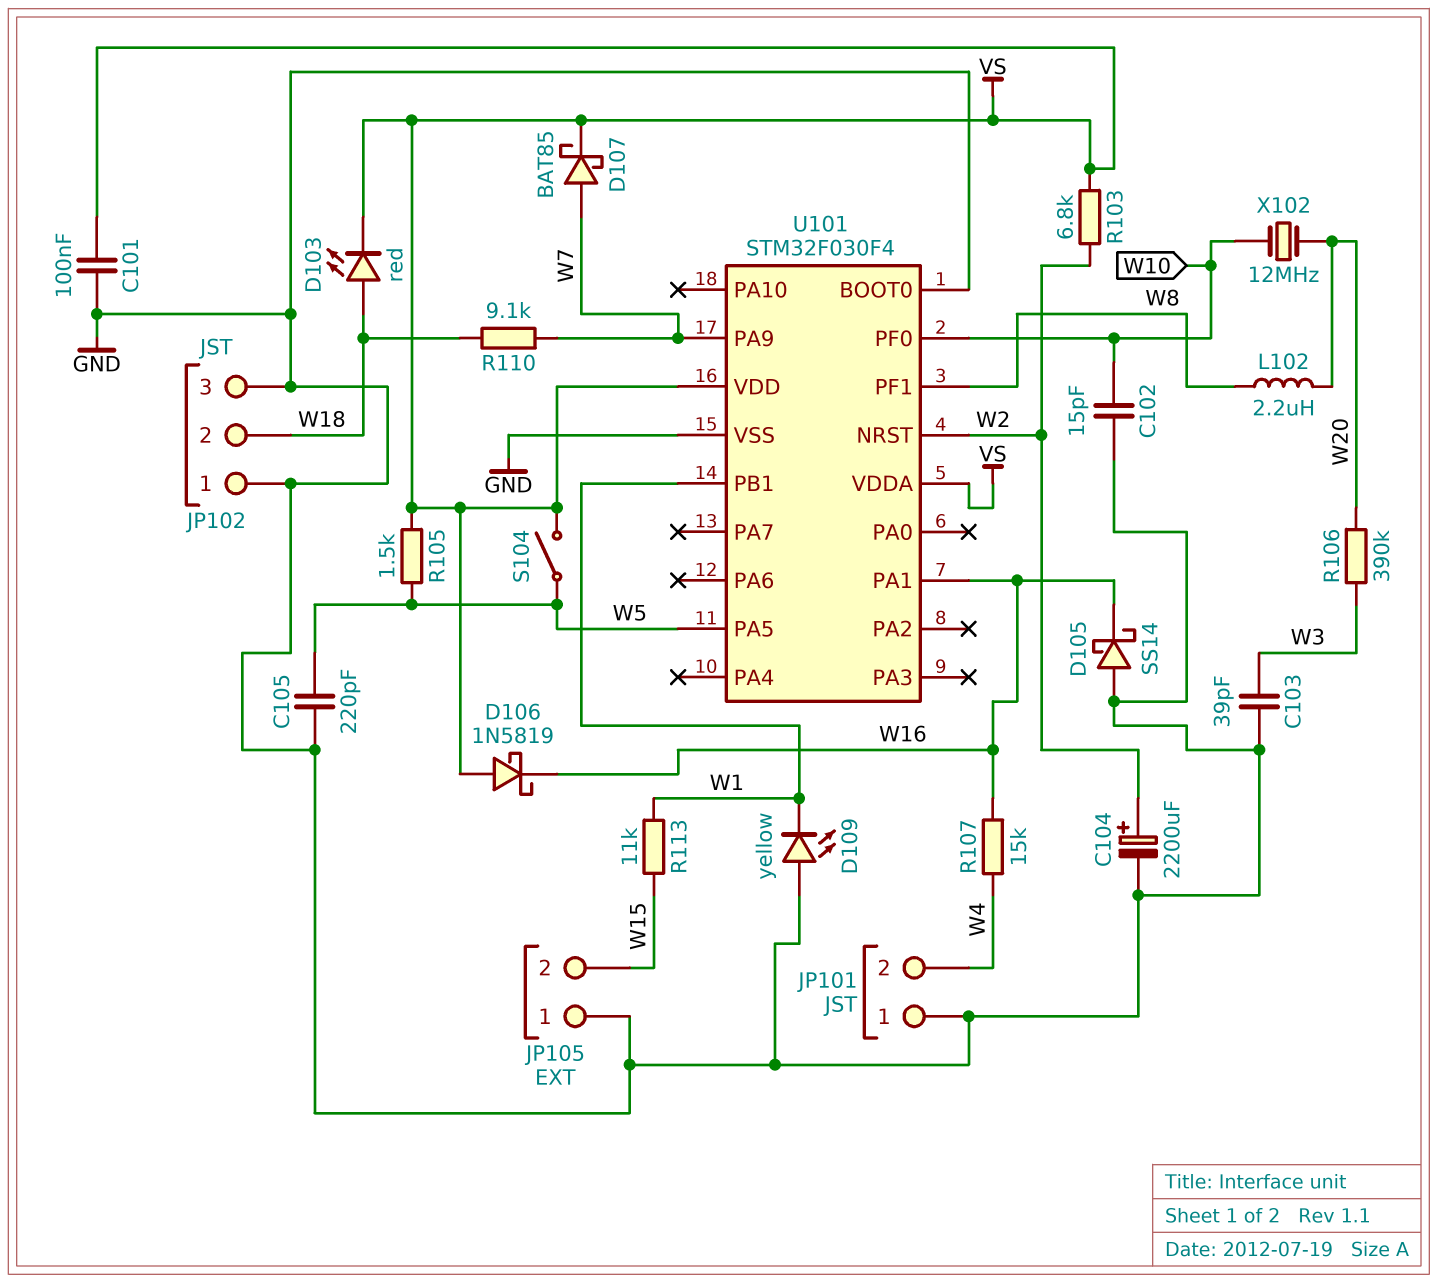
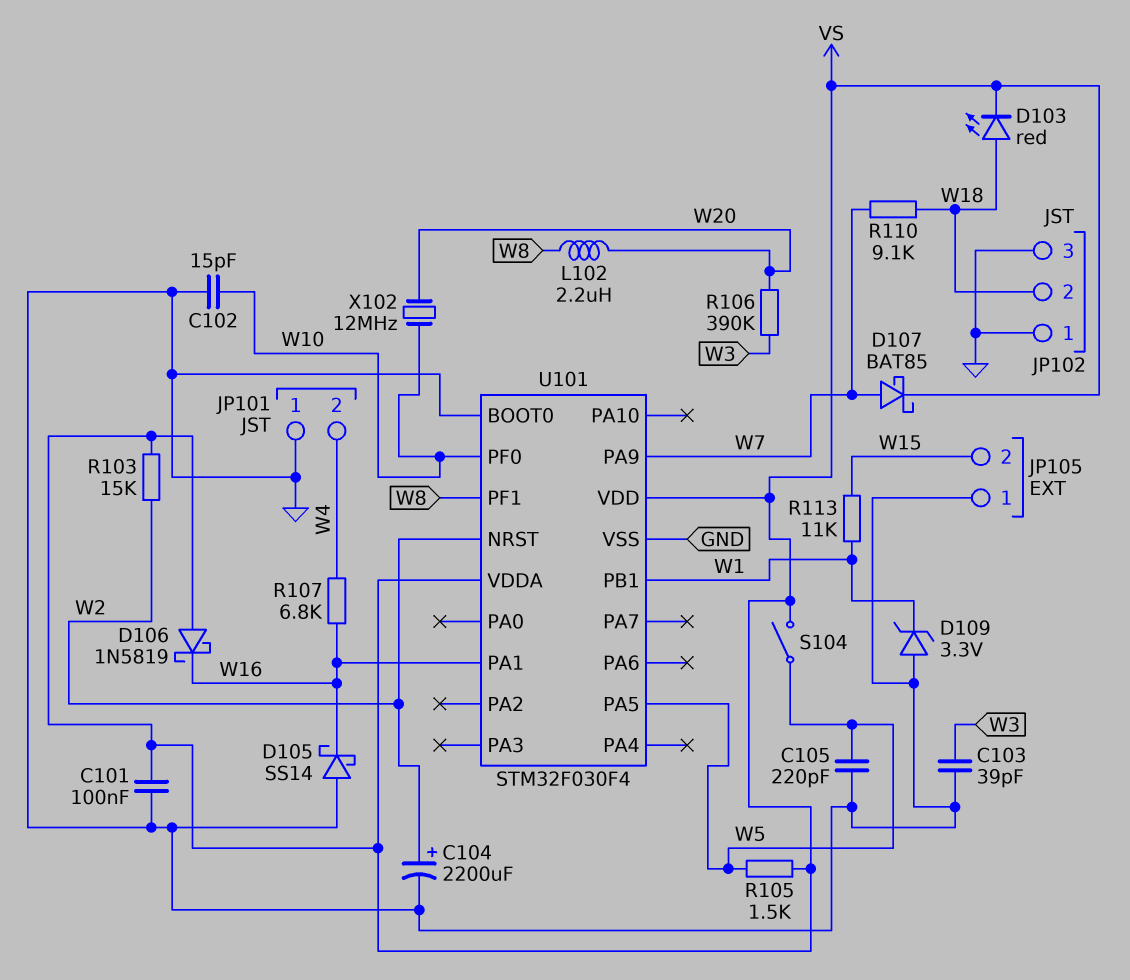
D109: LED yellow (A GND, K W1) -> zener 3.3V (A GND, K W1)
R103: 6.8k (VS, W2) -> 15k (VS, W2)
R107: 15k (W4, W16) -> 6.8k (W4, W16)

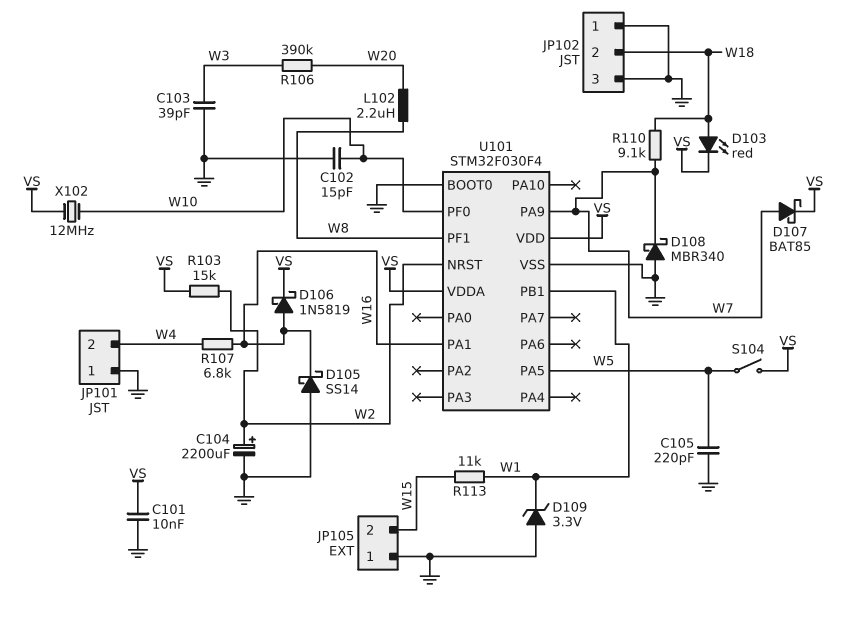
C101: 100nF (GND, VS) -> 10nF (GND, VS)
D106: schottky 1N5819 (A VS, K W16) -> schottky 1N5819 (A W16, K VS)
D108: none -> schottky MBR340 (A GND, K W7)
R105: 1.5k (VS, W5) -> none
X102: 12MHz (W10, W20) -> 12MHz (VS, W10)

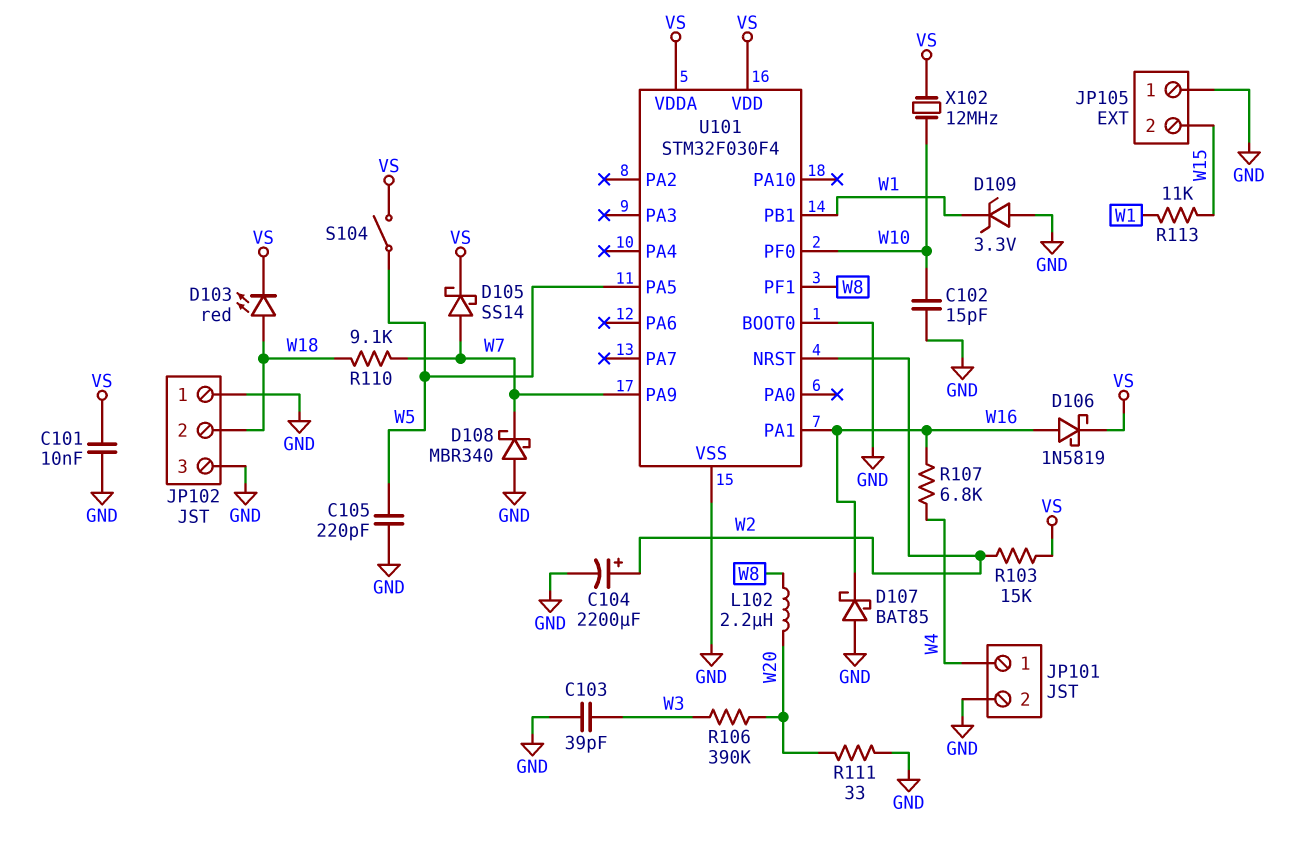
D105: schottky SS14 (A GND, K W16) -> schottky SS14 (A W7, K VS)
D107: schottky BAT85 (A W7, K VS) -> schottky BAT85 (A GND, K W16)
JP101 pin 1: GND -> W4
JP101 pin 2: W4 -> GND
R111: none -> 33 (GND, W20)

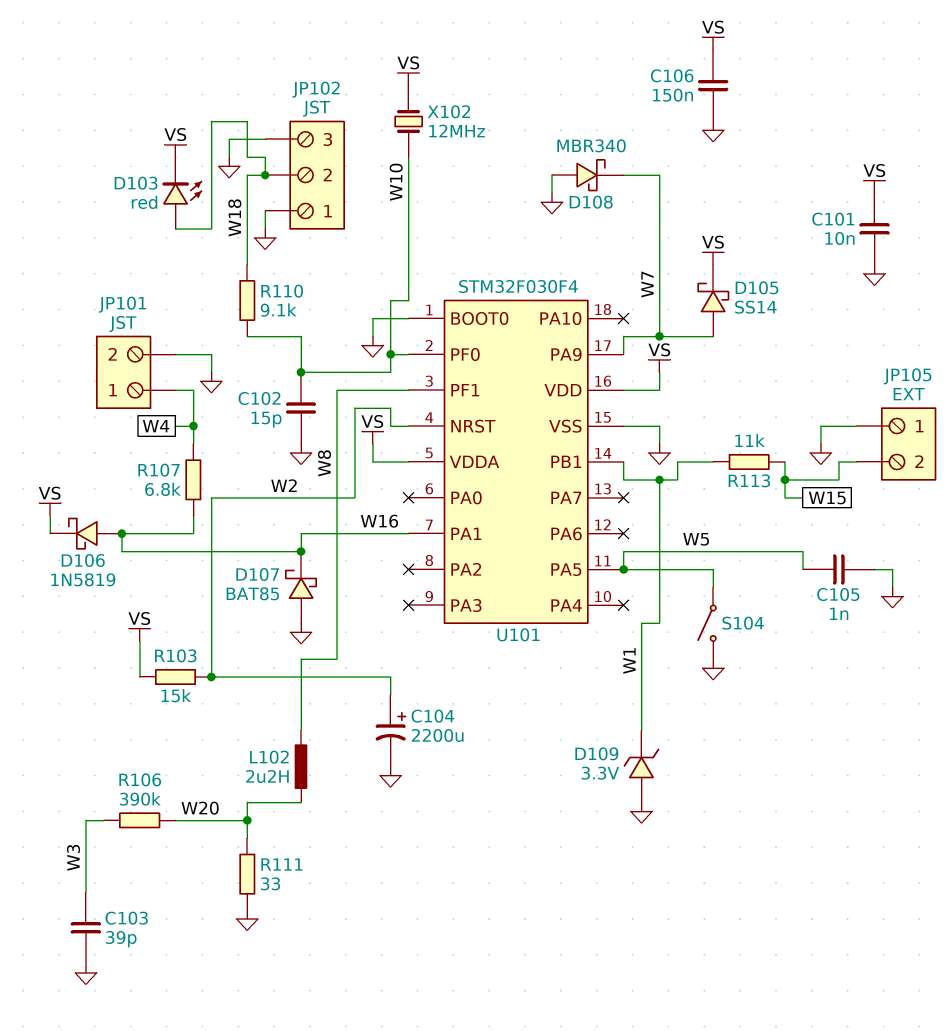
C105: 220pF (GND, W5) -> 1nF (GND, W5)
C106: none -> 150nF (GND, VS)
R110: 9.1k (W7, W18) -> 9.1k (W10, W18)
S104: switch (VS, W5) -> switch (GND, W5)

